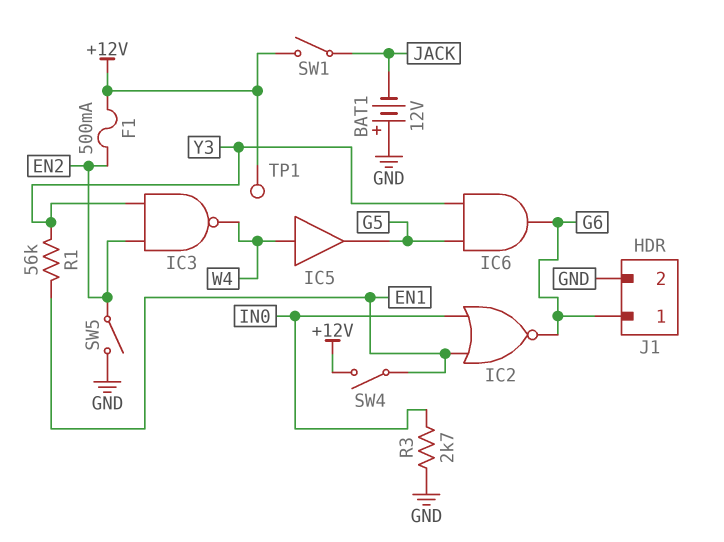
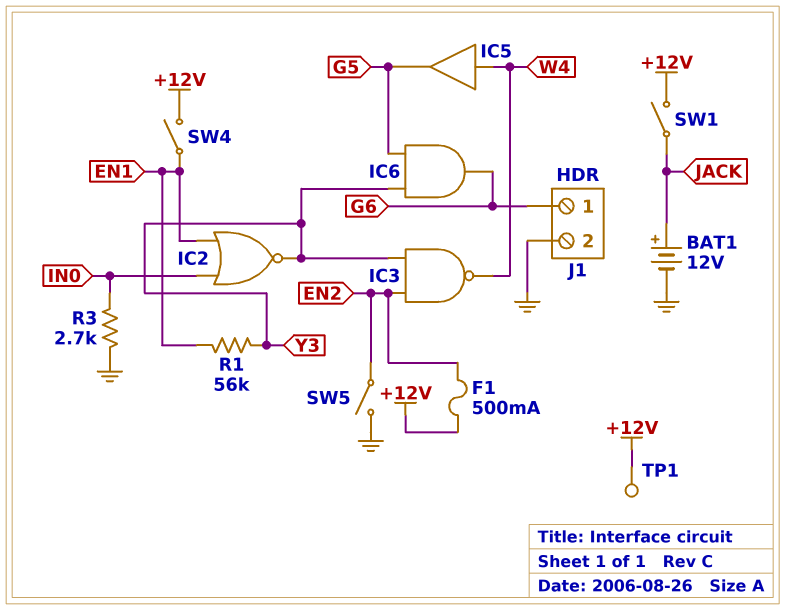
BAT1: 12V (plus GND, minus JACK) -> 12V (plus JACK, minus GND)
IC2: NOR (in EN1, in IN0, out G6) -> NOR (in EN1, in IN0, out Y3)

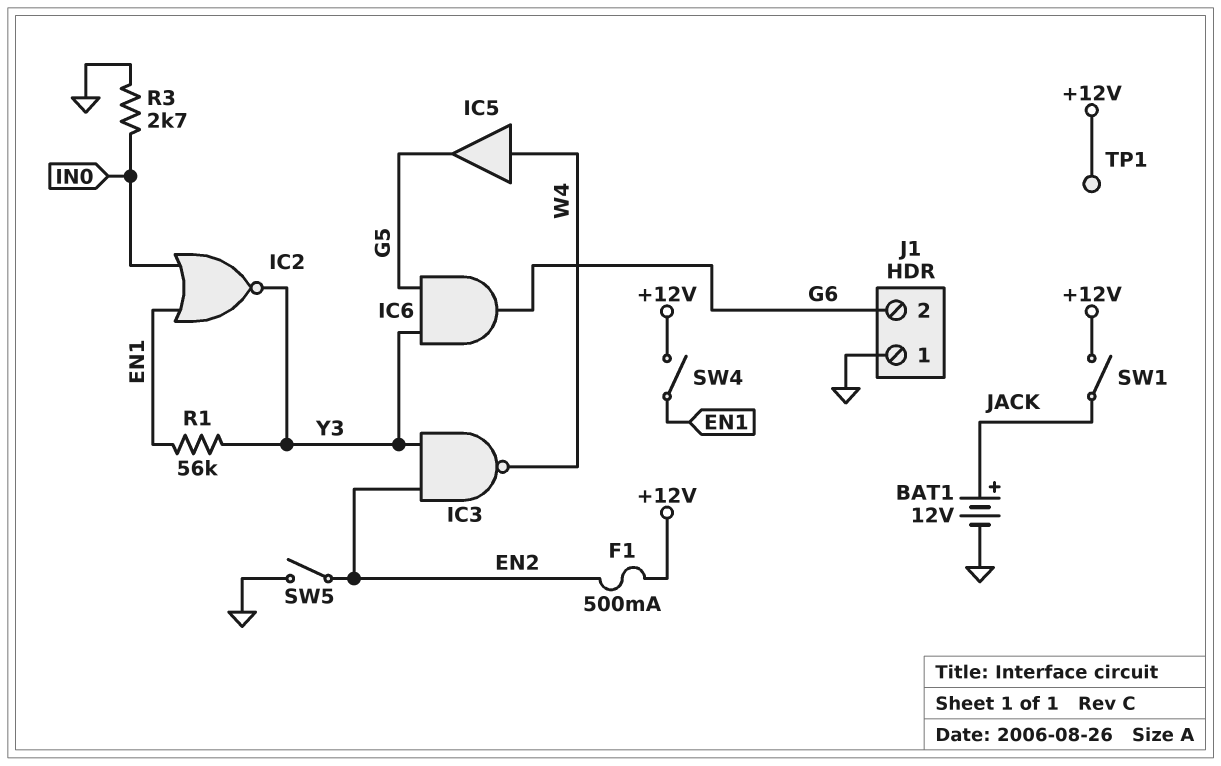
J1 pin 1: G6 -> GND
J1 pin 2: GND -> G6

